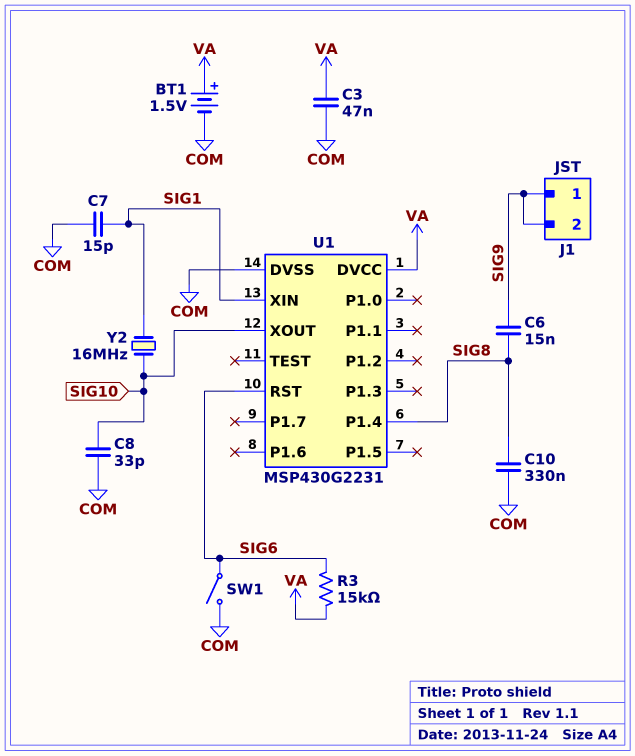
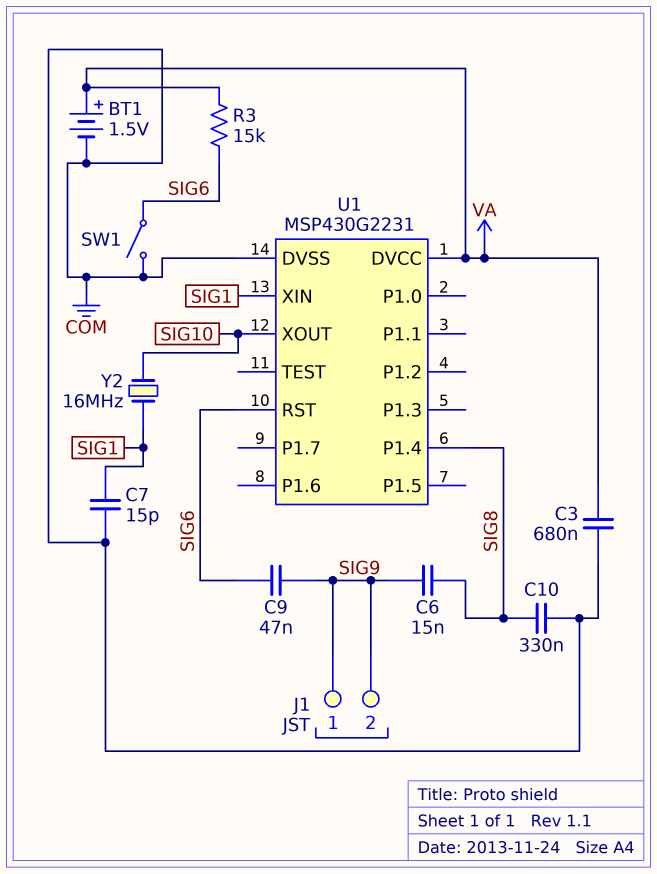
C3: 47nF (COM, VA) -> 680nF (COM, VA)
C8: 33pF (COM, SIG10) -> none
C9: none -> 47nF (SIG6, SIG9)

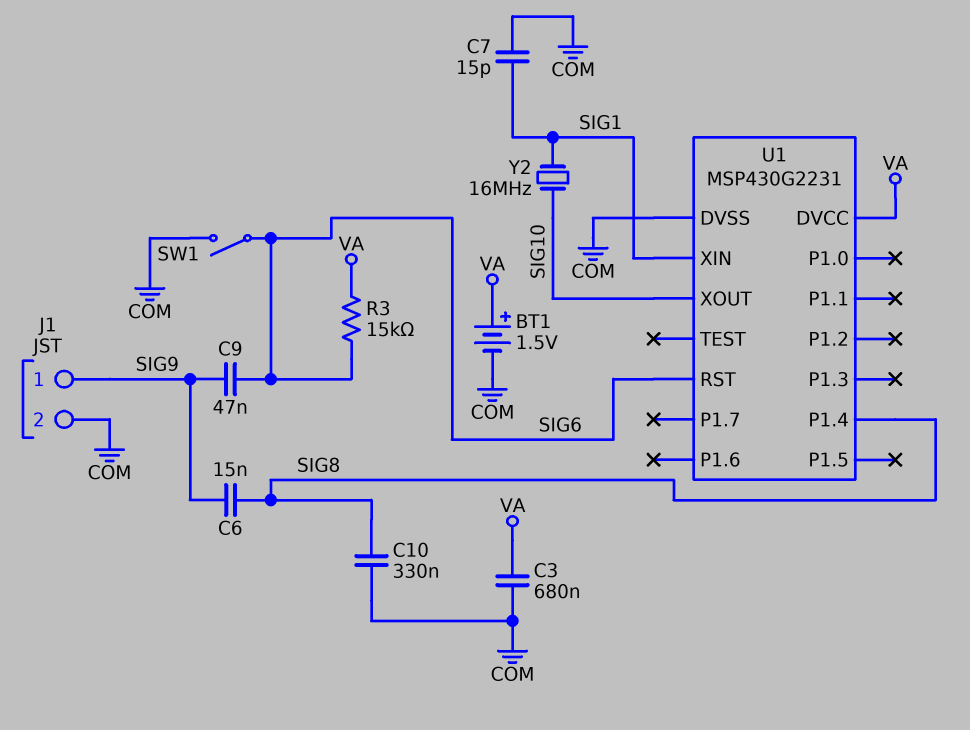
J1 pin 2: SIG9 -> COM

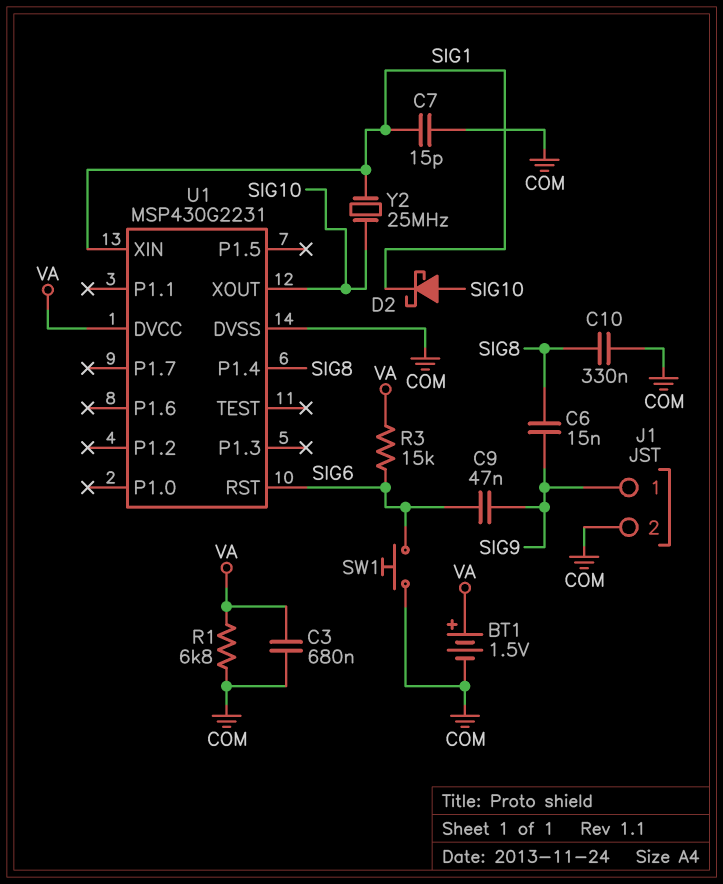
D2: none -> schottky (A SIG10, K SIG1)
R1: none -> 6.8k (COM, VA)
SW1: switch (COM, SIG6) -> button (COM, SIG6)
Y2: 16MHz (SIG1, SIG10) -> 25MHz (SIG1, SIG10)

